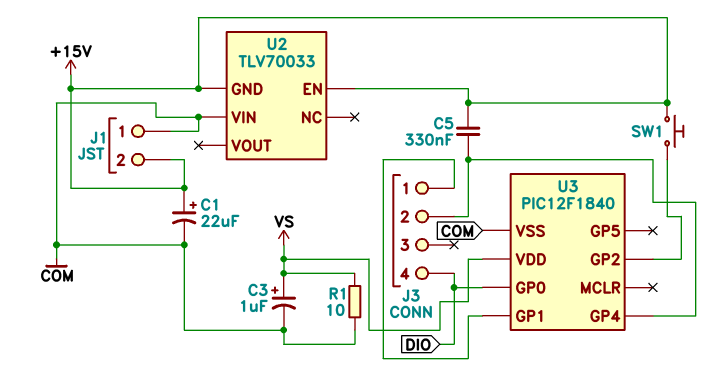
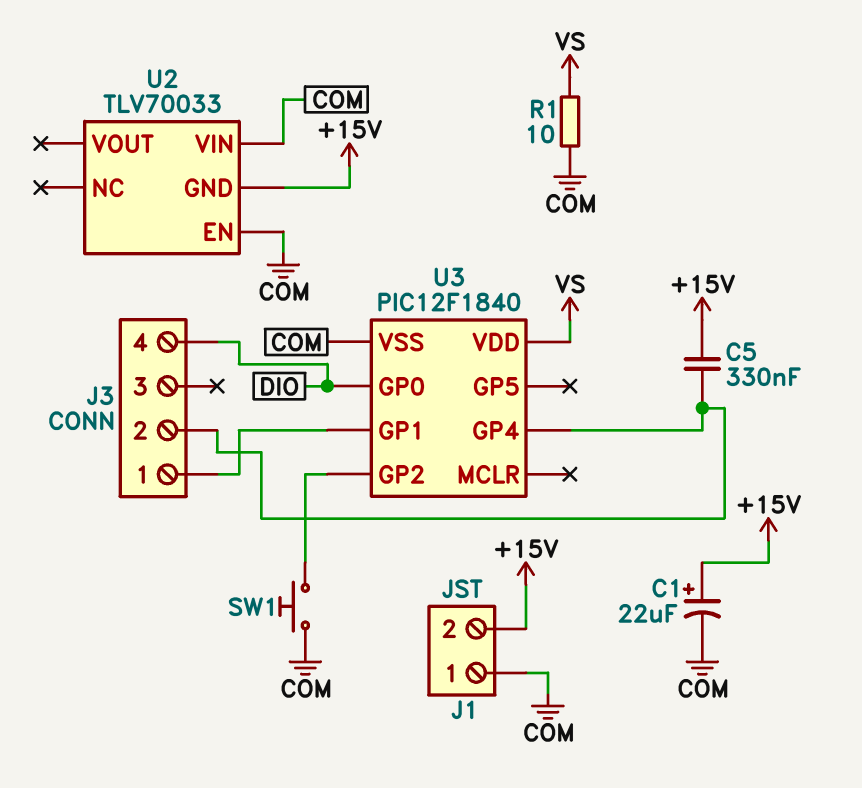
C3: 1uF (plus VS, minus COM) -> none
SW1: button (+15V, U3/GP2) -> button (COM, U3/GP2)
U2 pin EN: +15V -> COM

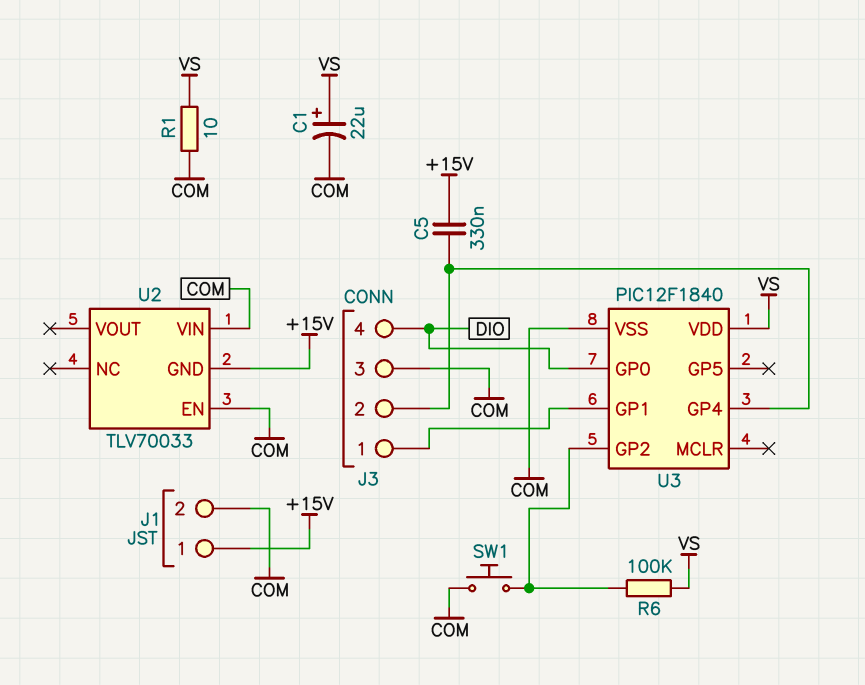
C1: 22uF (plus +15V, minus COM) -> 22uF (plus VS, minus COM)
J1 pin 1: COM -> +15V
J1 pin 2: +15V -> COM
J3 pin 3: none -> COM
R6: none -> 100k (U3/GP2, VS)

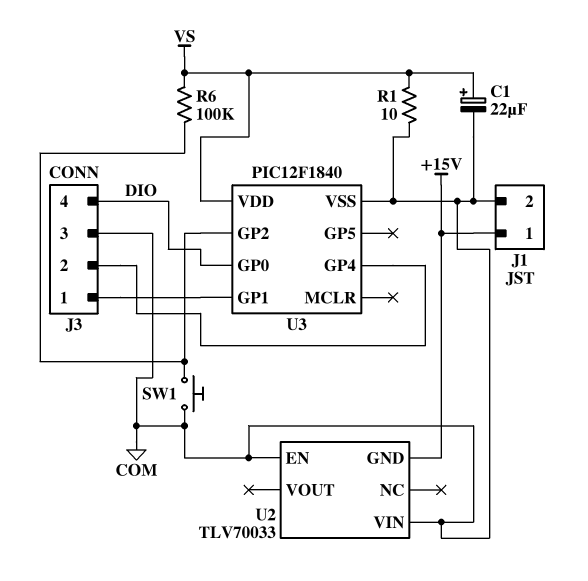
C5: 330nF (+15V, J3/2) -> none

